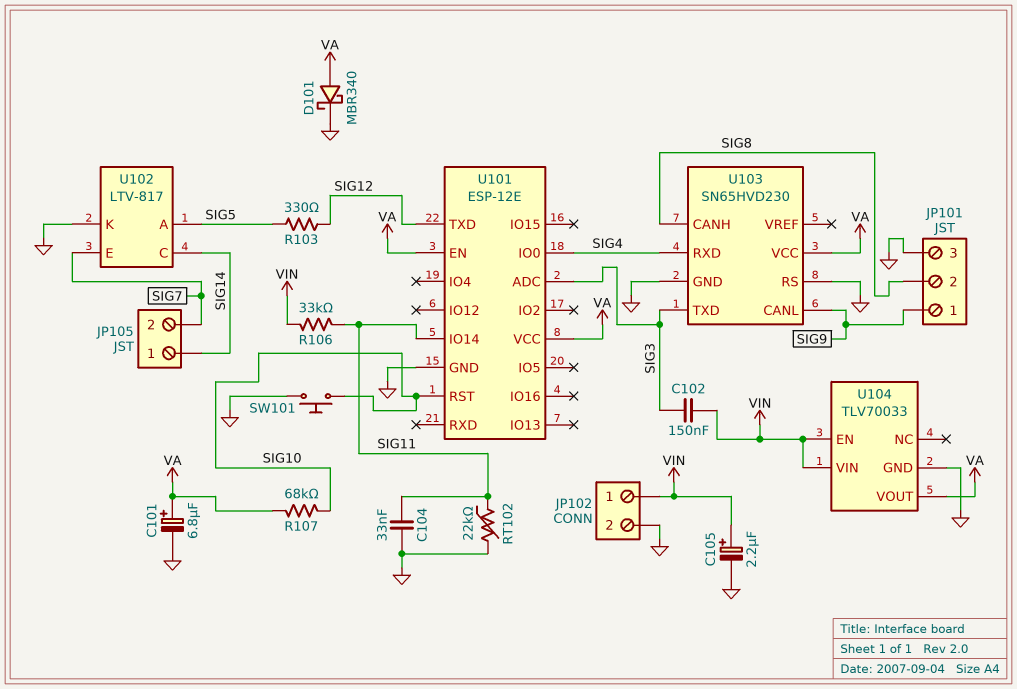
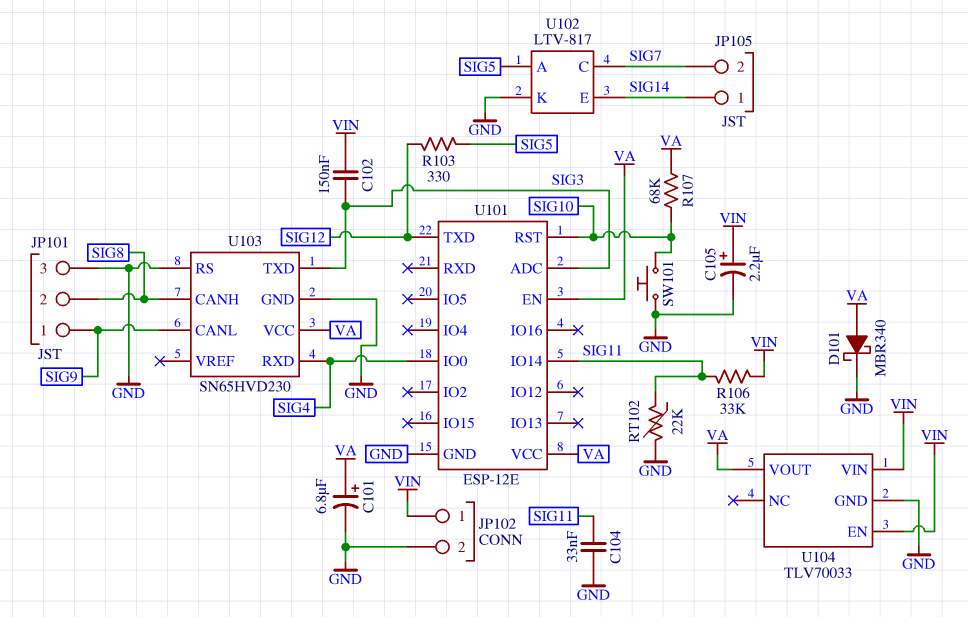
U102 pin C: SIG14 -> SIG7
U102 pin E: SIG7 -> SIG14

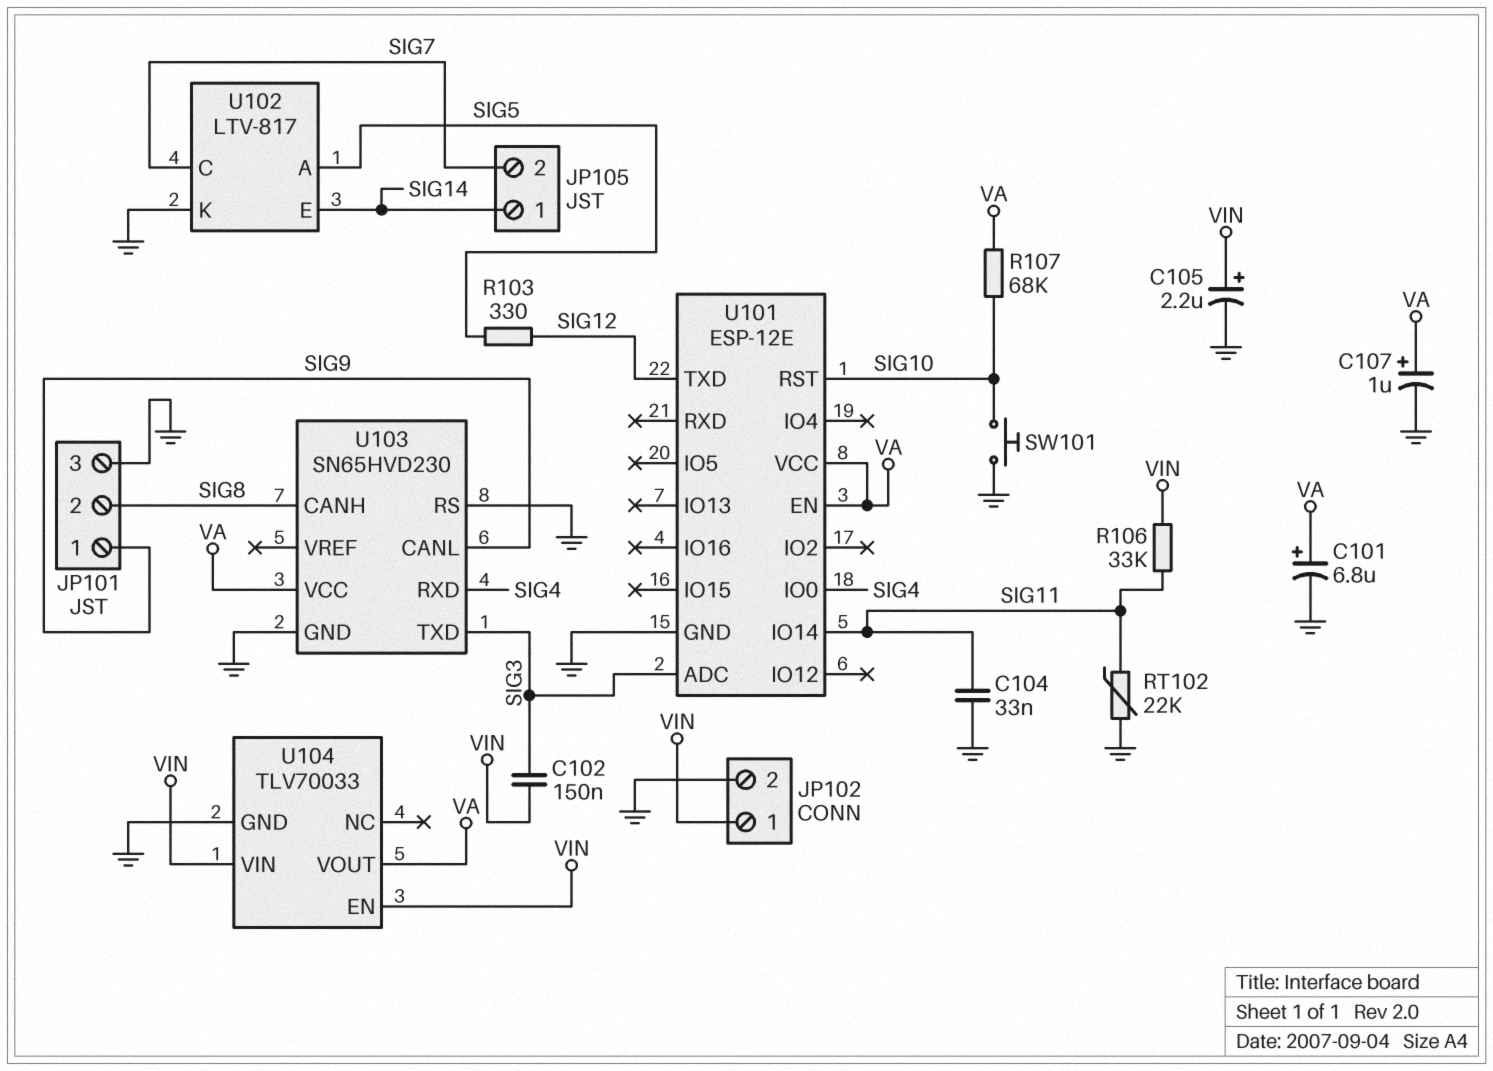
C107: none -> 1uF (plus VA, minus GND)
D101: schottky MBR340 (A VA, K GND) -> none

